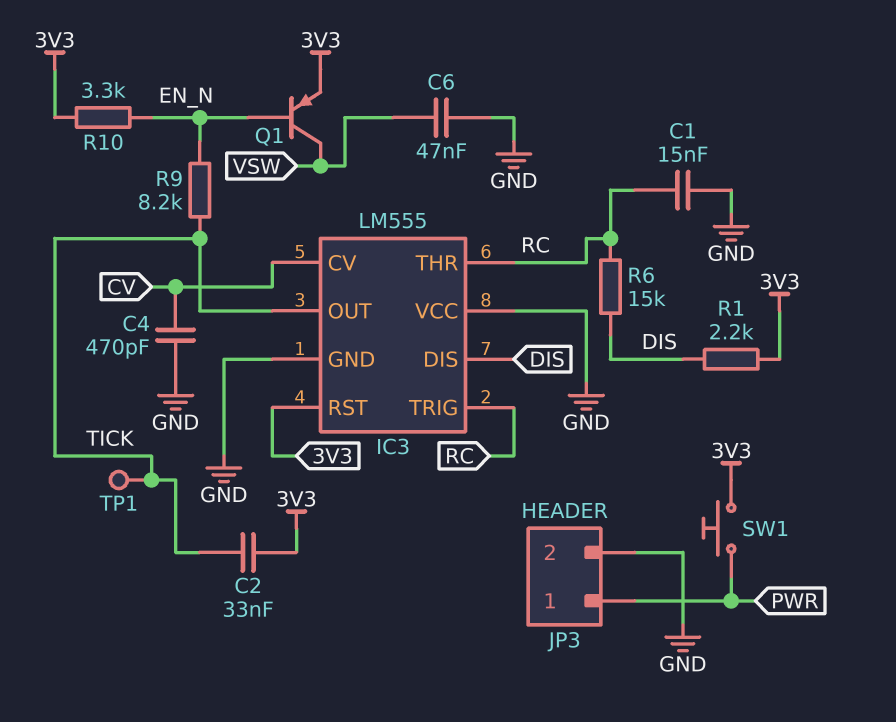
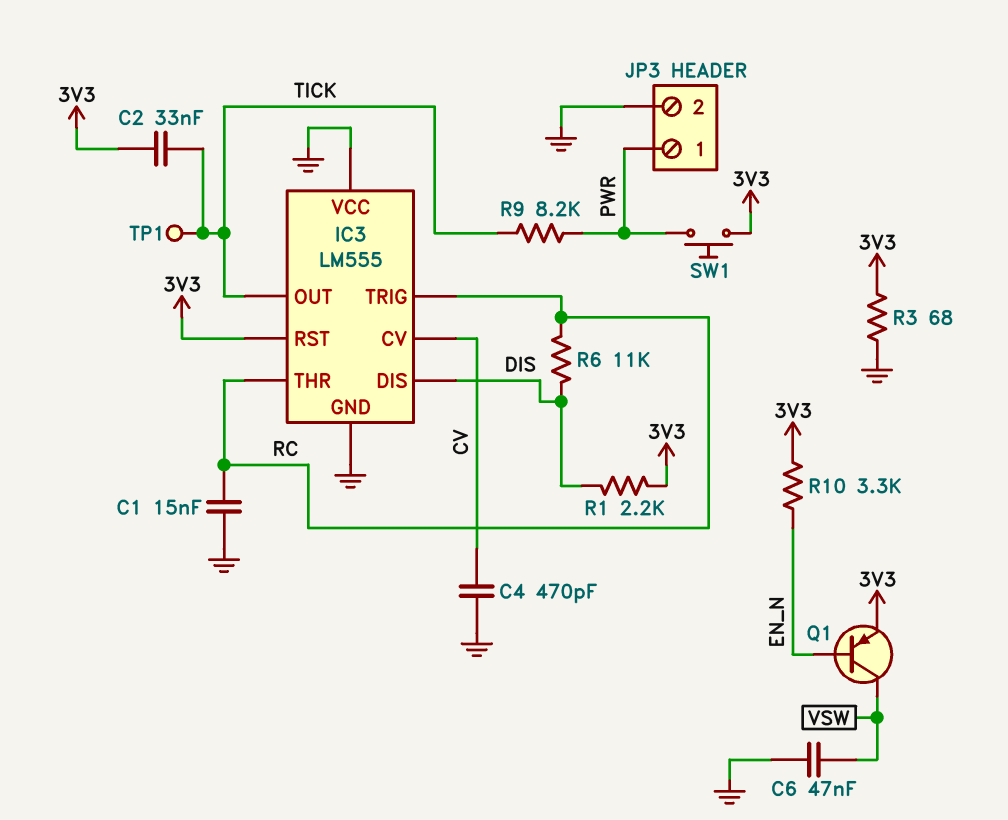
R3: none -> 68 (3V3, GND)
R6: 15k (DIS, RC) -> 11k (DIS, RC)
R9: 8.2k (EN_N, TICK) -> 8.2k (PWR, TICK)

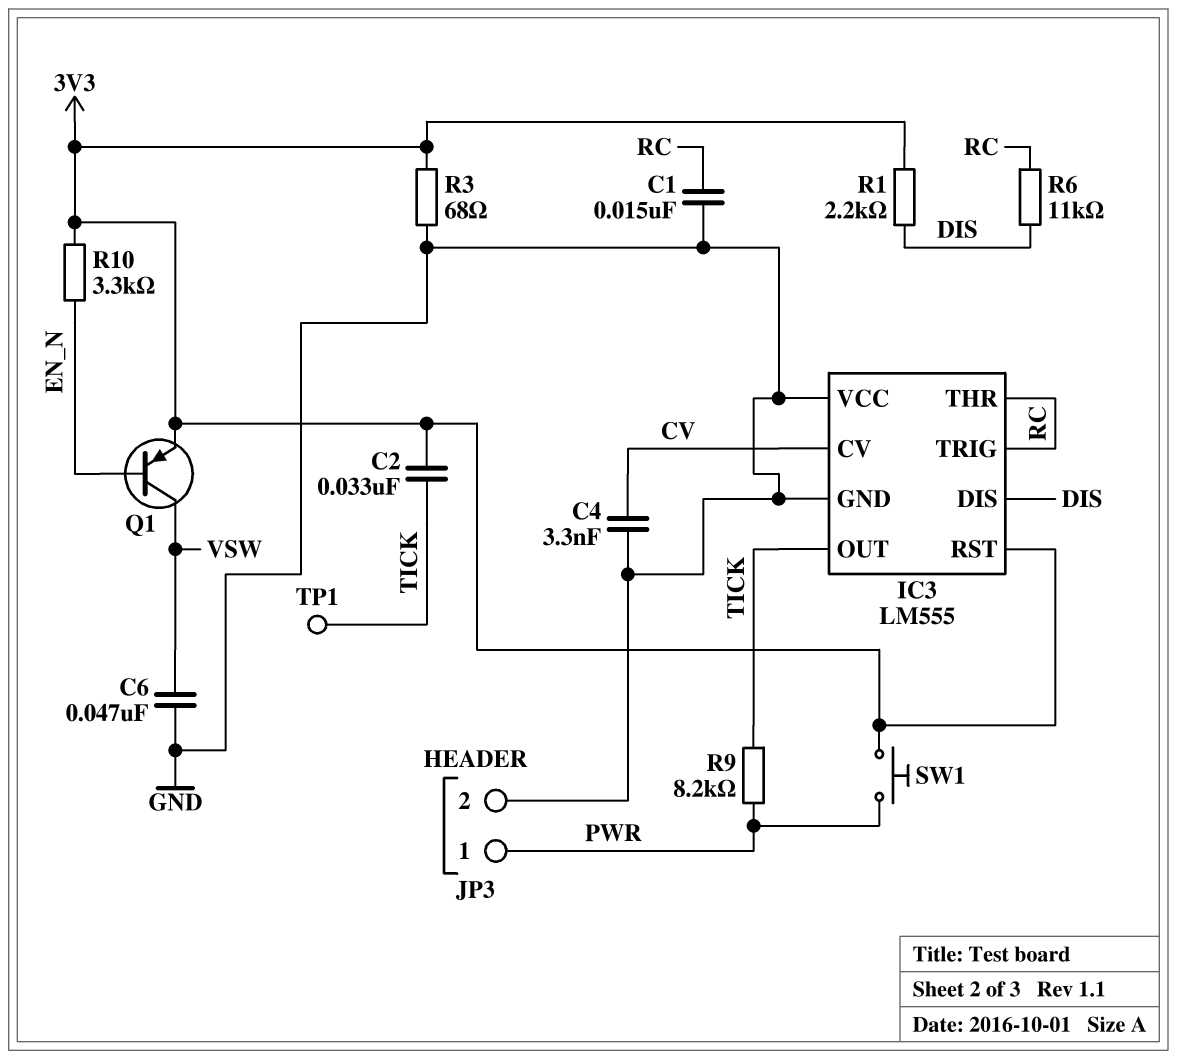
C4: 470pF (CV, GND) -> 3.3nF (CV, GND)

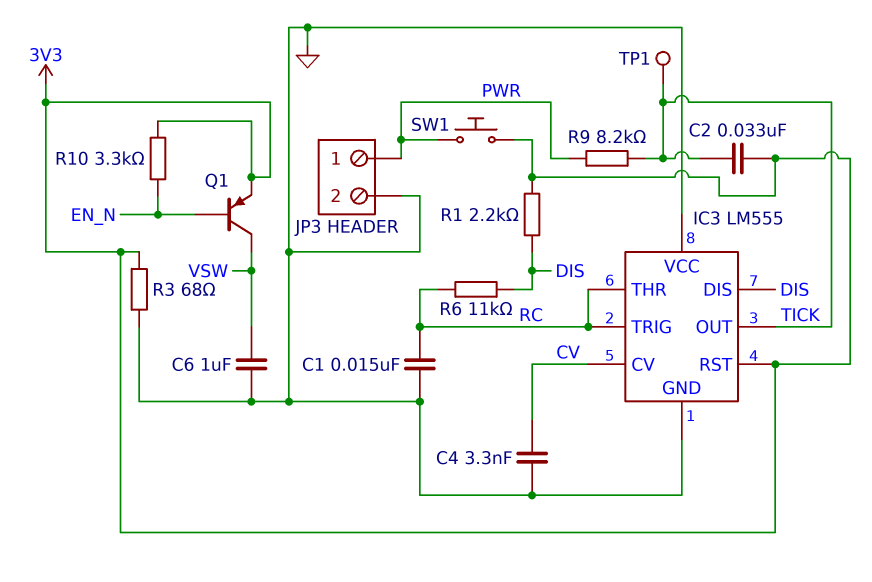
C6: 47nF (GND, VSW) -> 1uF (GND, VSW)

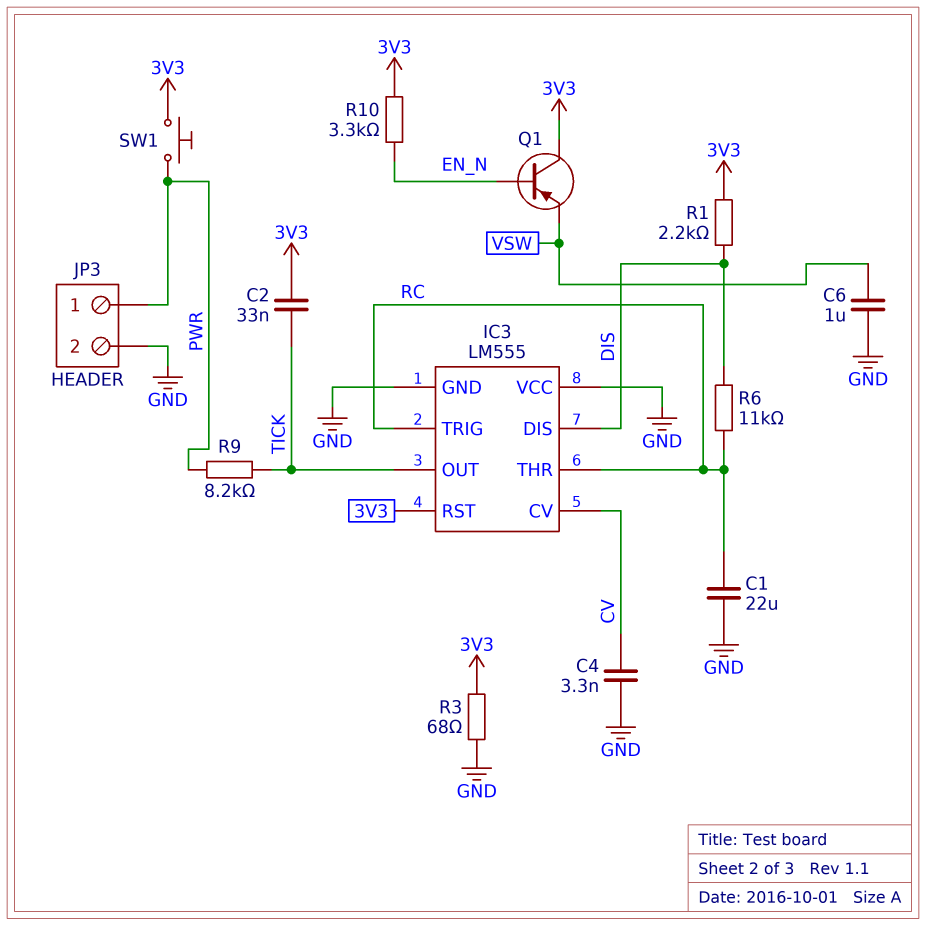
C1: 15nF (GND, RC) -> 22uF (GND, RC)
Q1: PNP (B EN_N, C VSW, E 3V3) -> PNP (B EN_N, C 3V3, E VSW)
TP1: test point (TICK) -> none

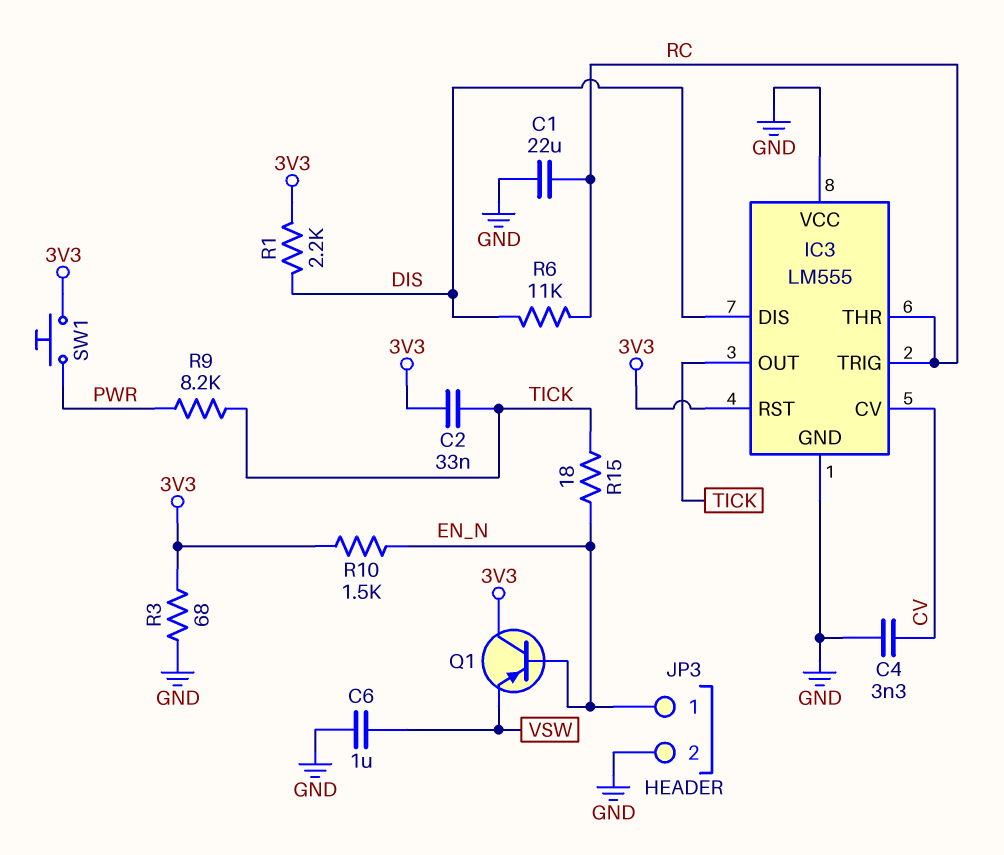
JP3 pin 1: PWR -> EN_N
R10: 3.3k (3V3, EN_N) -> 1.5k (3V3, EN_N)
R15: none -> 18 (EN_N, TICK)

